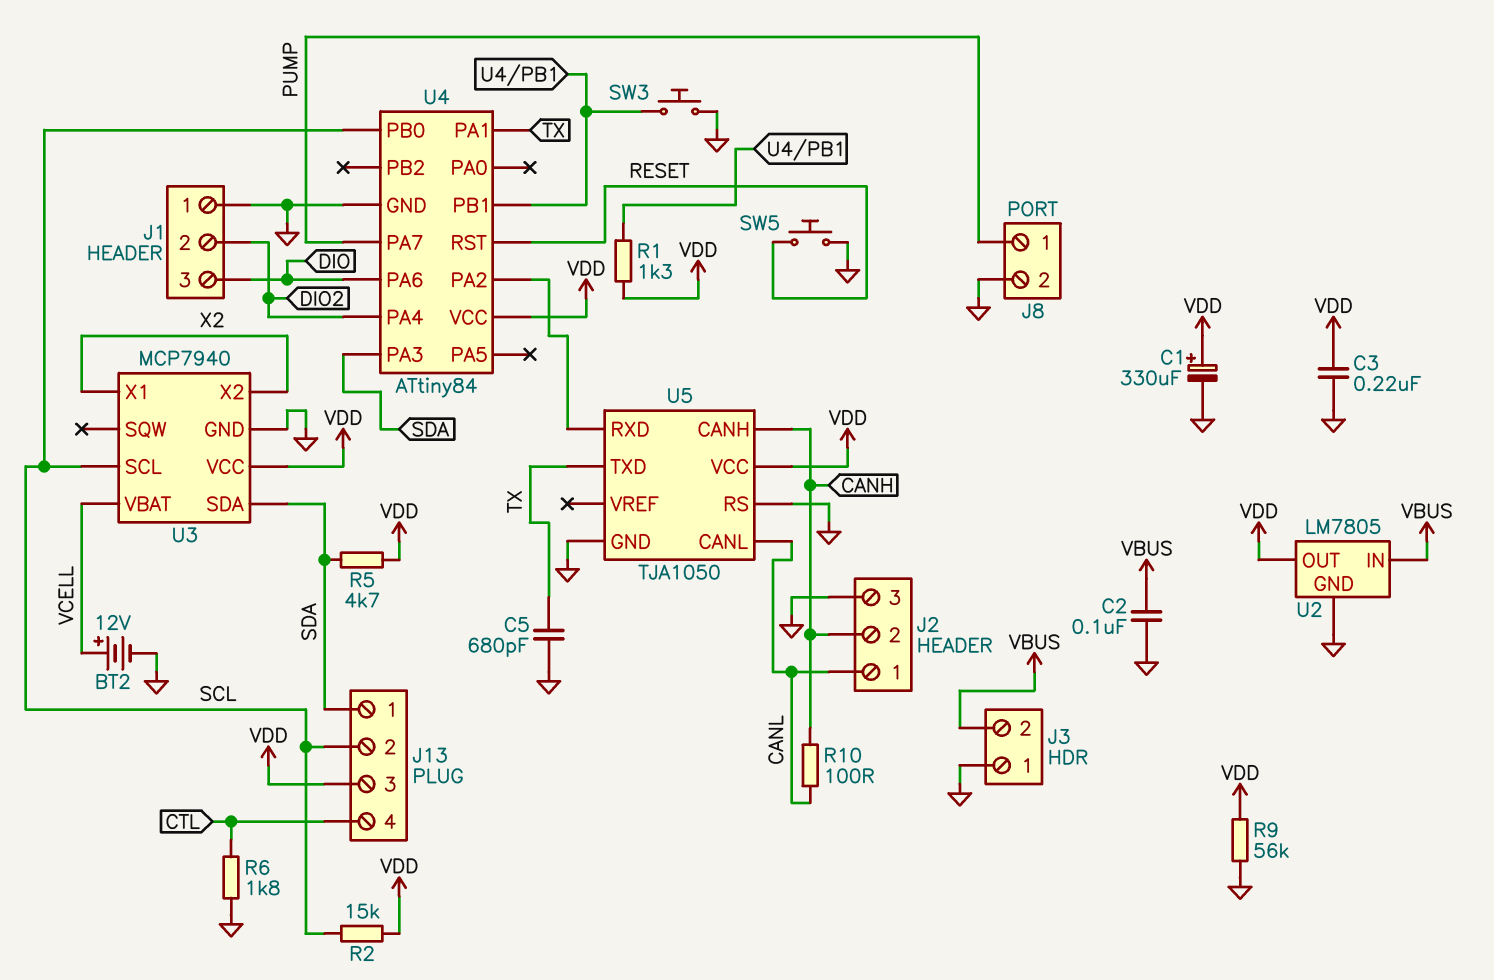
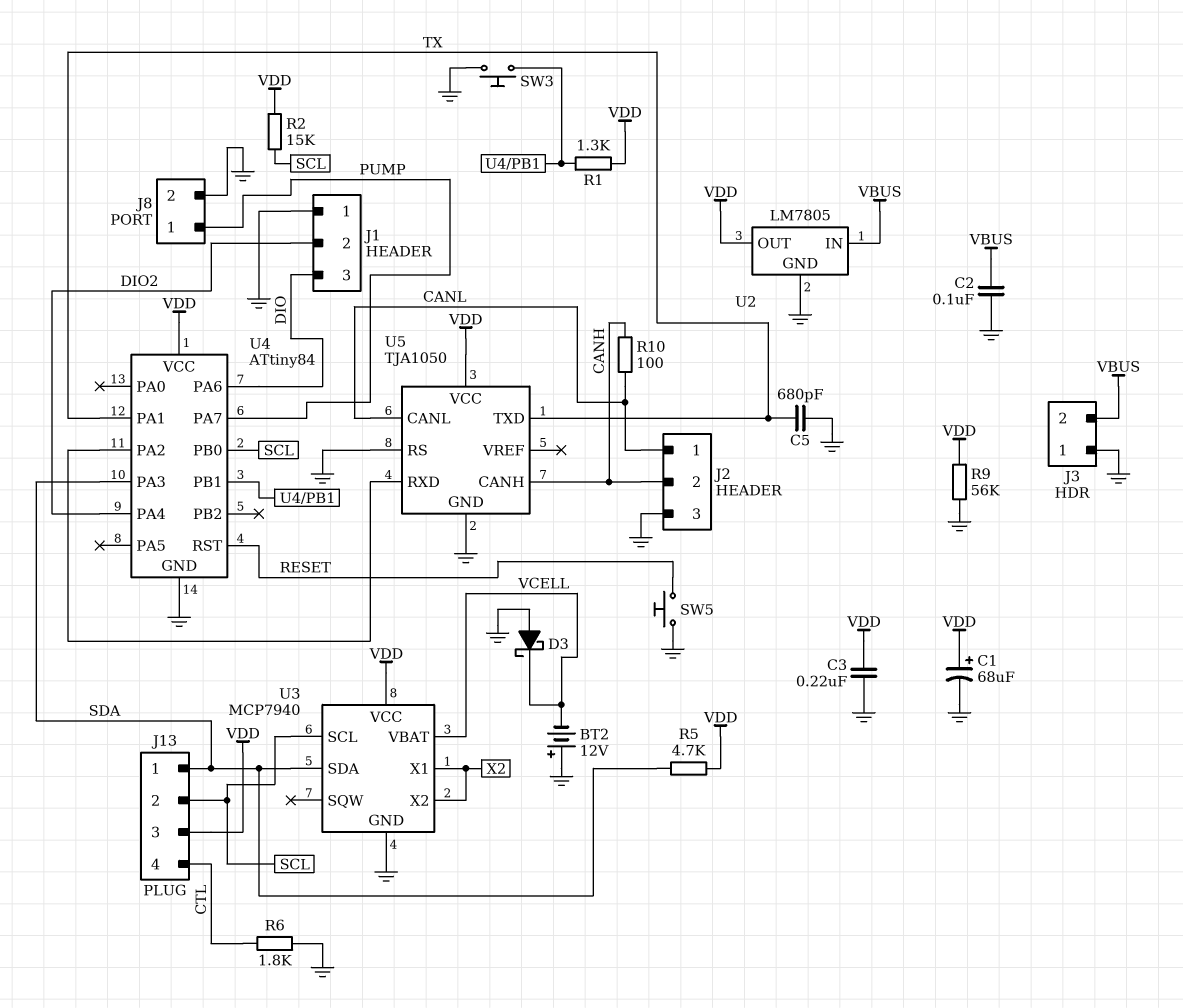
BT2: 12V (plus VCELL, minus GND) -> 12V (plus GND, minus VCELL)
C1: 330uF (plus VDD, minus GND) -> 68uF (plus VDD, minus GND)
D3: none -> schottky (A GND, K VCELL)

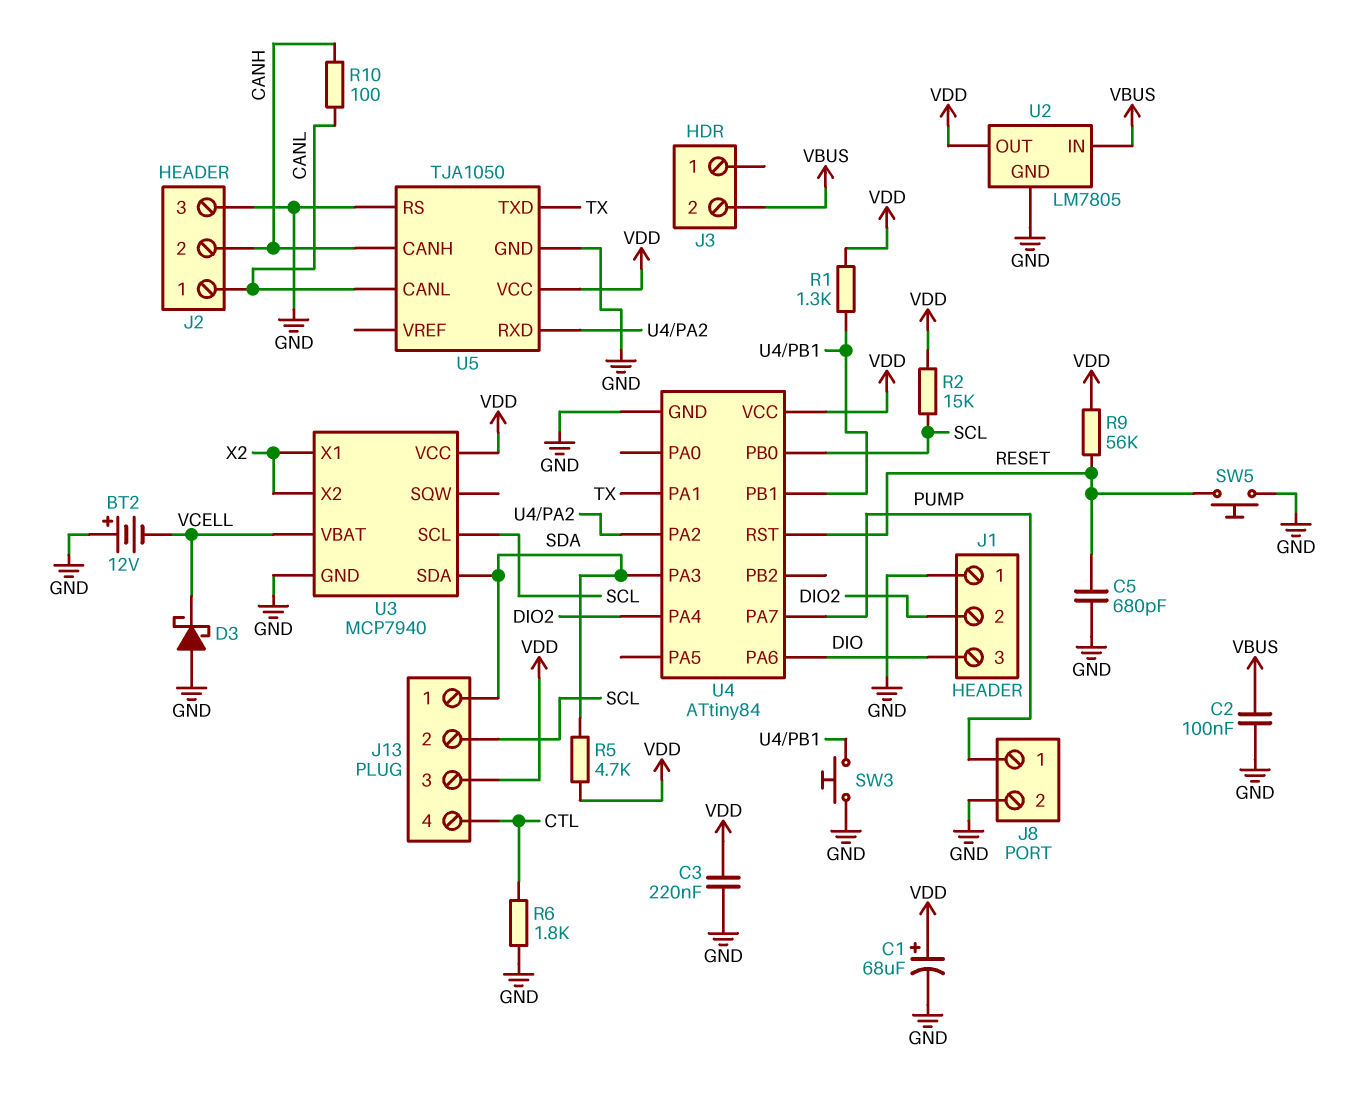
C5: 680pF (GND, TX) -> 680pF (GND, RESET)
J3 pin 1: GND -> none
R9: 56k (GND, VDD) -> 56k (RESET, VDD)

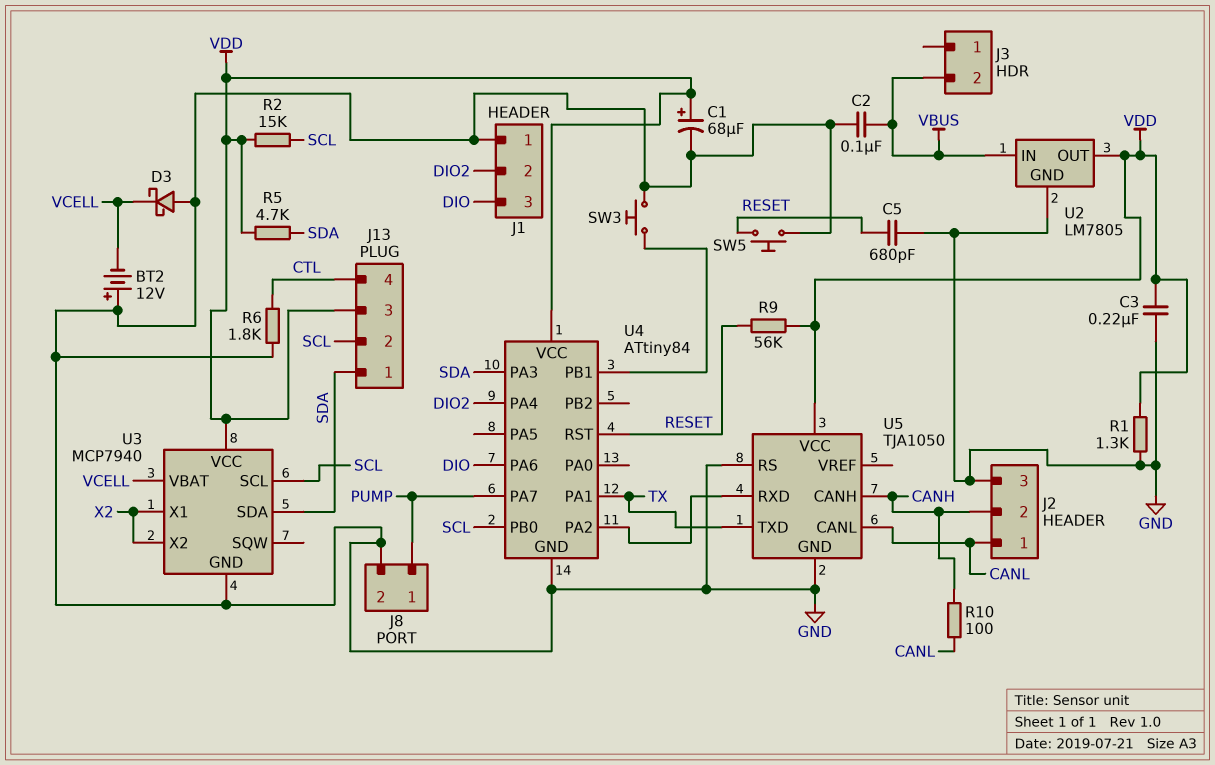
R1: 1.3k (U4/PB1, VDD) -> 1.3k (GND, VDD)

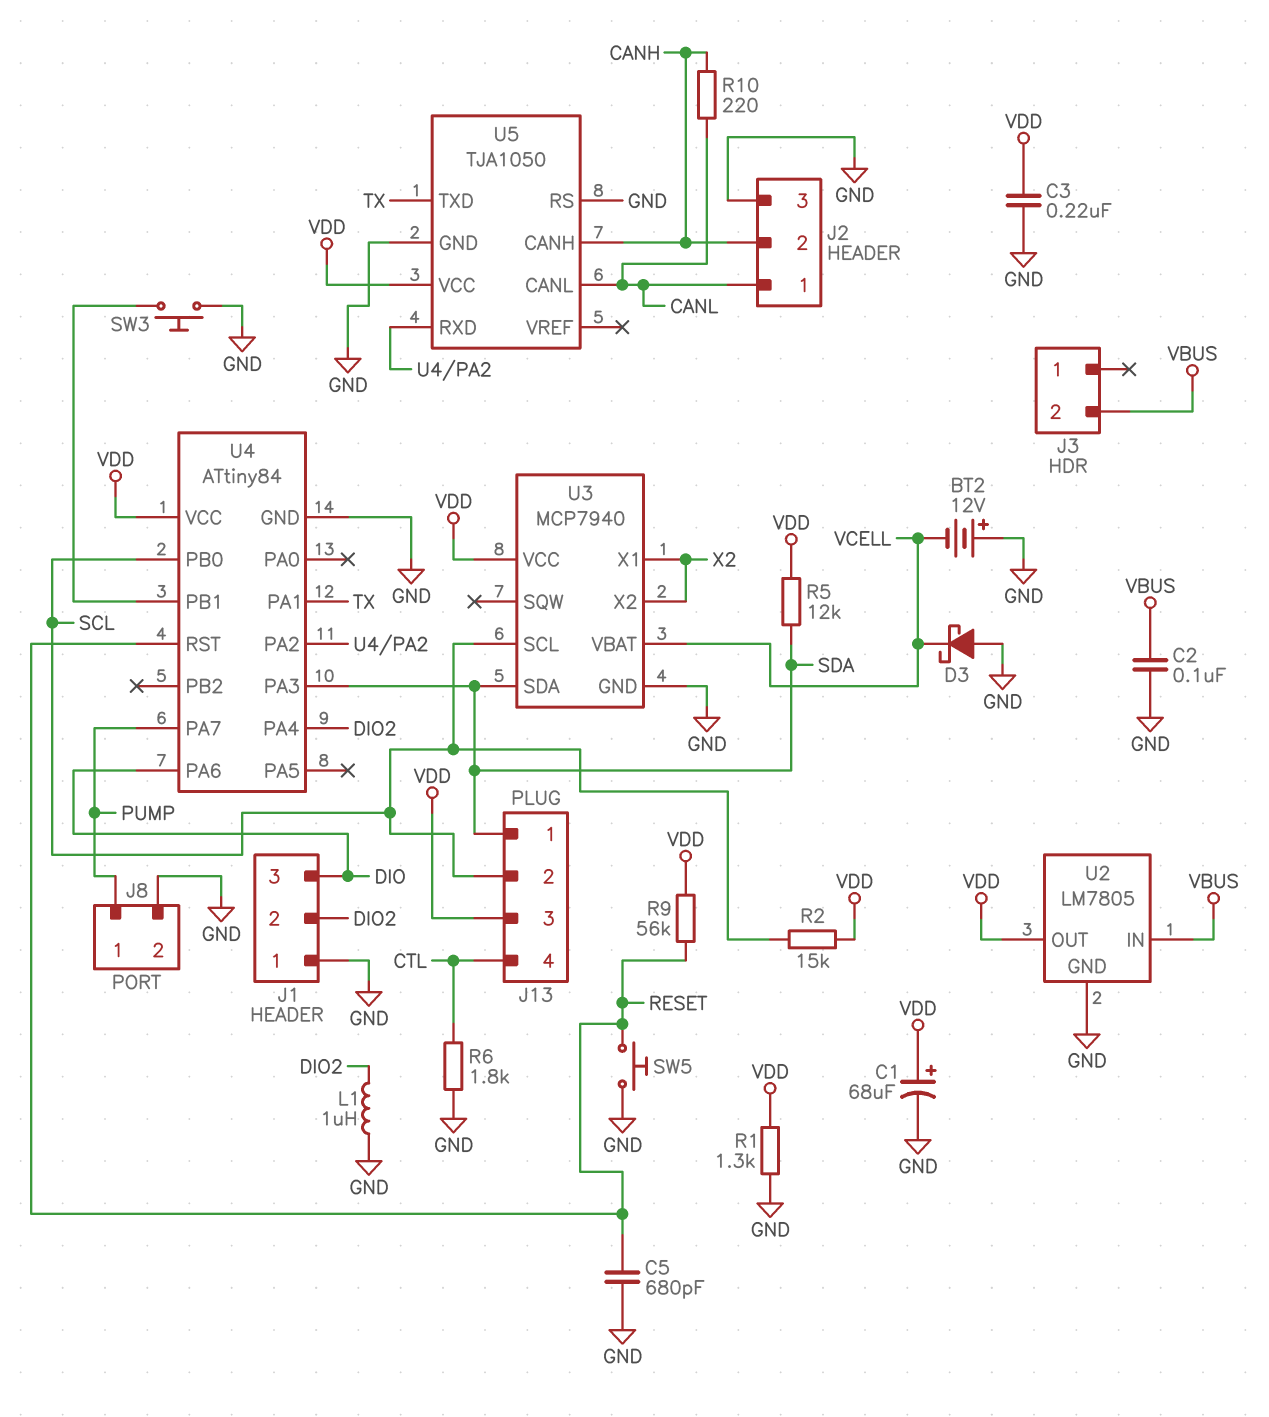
L1: none -> 1uH (DIO2, GND)
R5: 4.7k (SDA, VDD) -> 12k (SDA, VDD)
R10: 100 (CANH, CANL) -> 220 (CANH, CANL)

